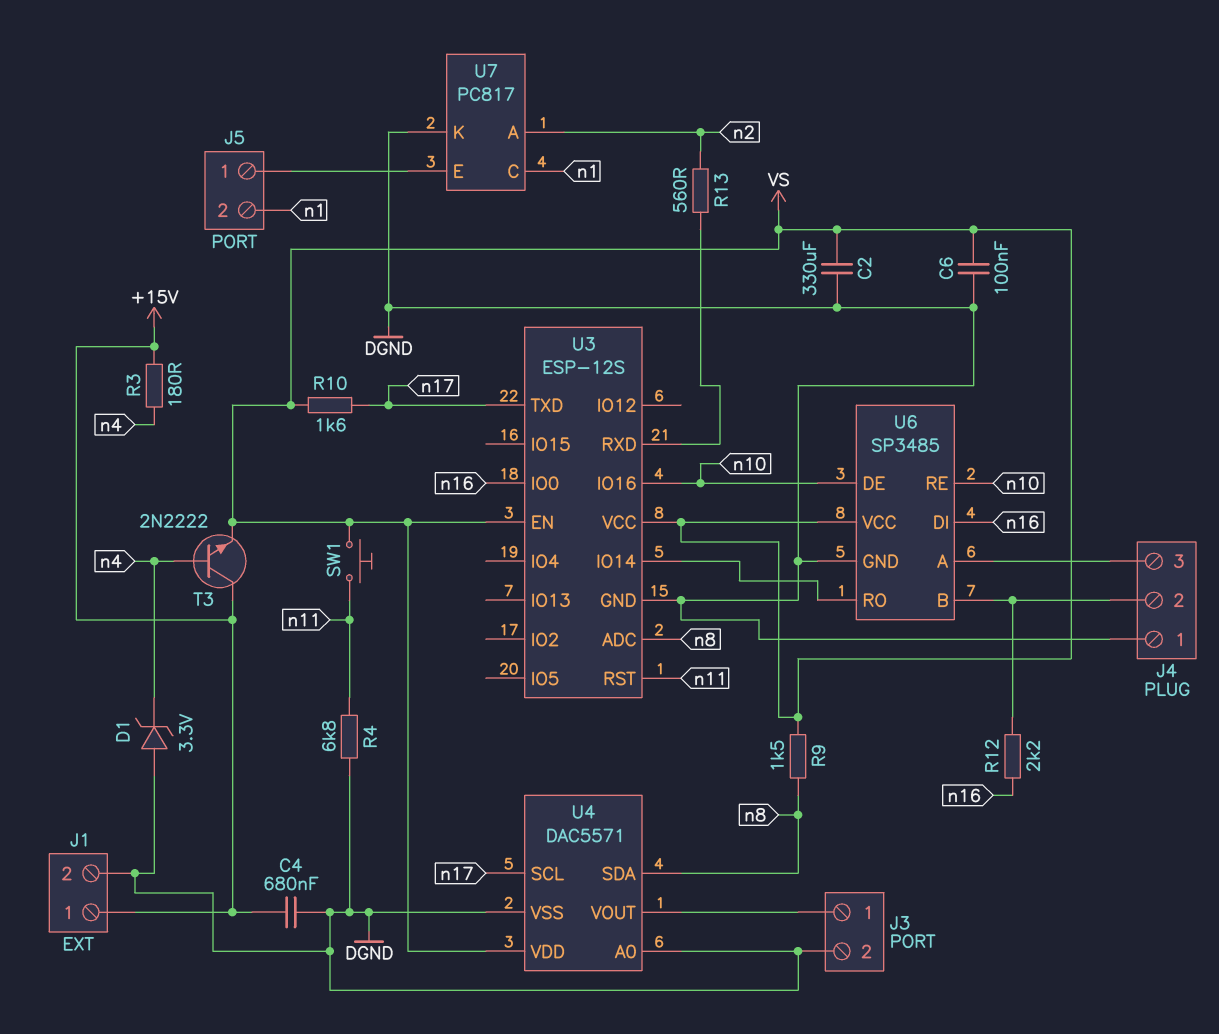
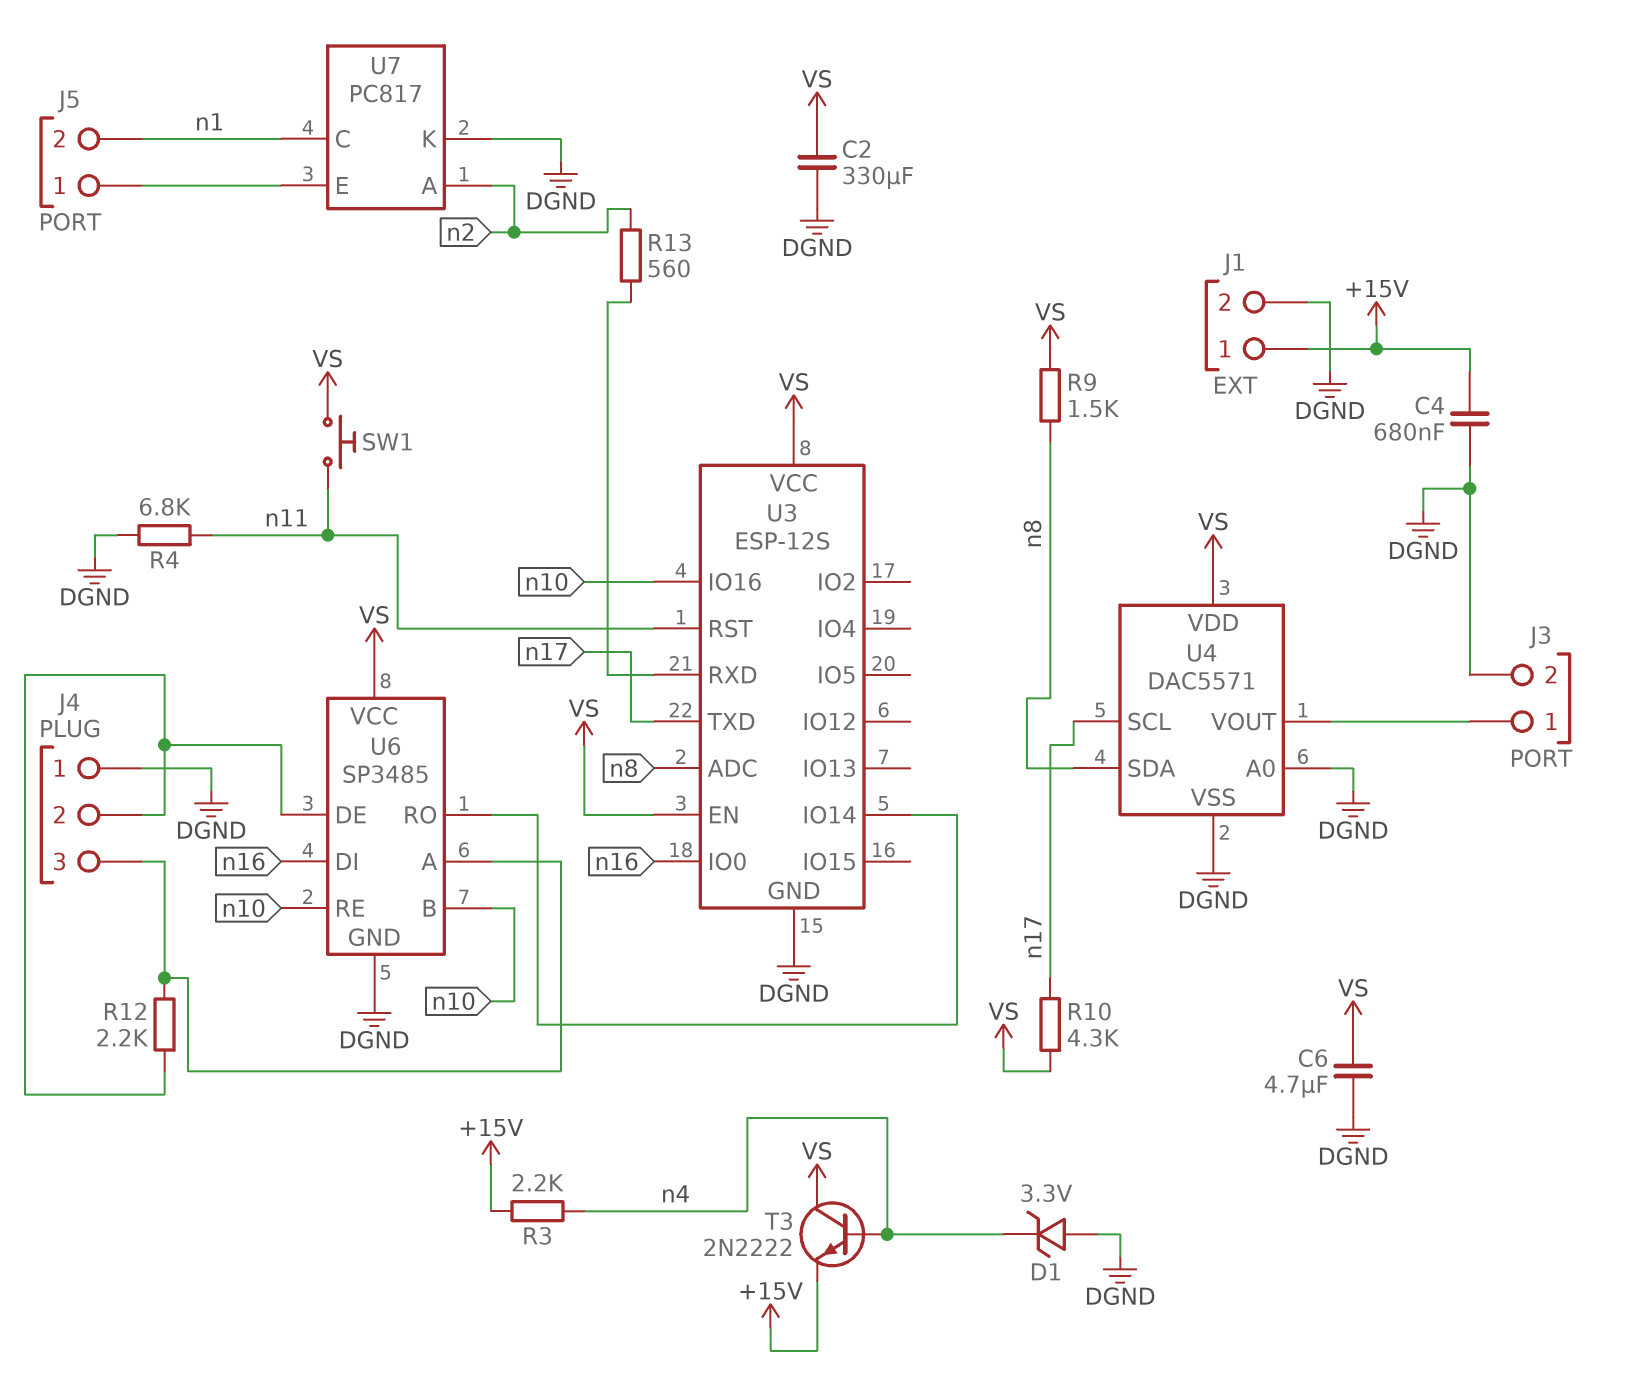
C6: 100nF (DGND, VS) -> 4.7uF (DGND, VS)
R3: 180 (+15V, n4) -> 2.2k (+15V, n4)
R10: 1.6k (VS, n17) -> 4.3k (VS, n17)
R12: 2.2k (J4/2, n16) -> 2.2k (J4/2, J4/3)
T3: NPN 2N2222 (B n4, C +15V, E VS) -> NPN 2N2222 (B n4, C VS, E +15V)
U6 pin B: J4/2 -> n10
U6 pin DE: n10 -> J4/2

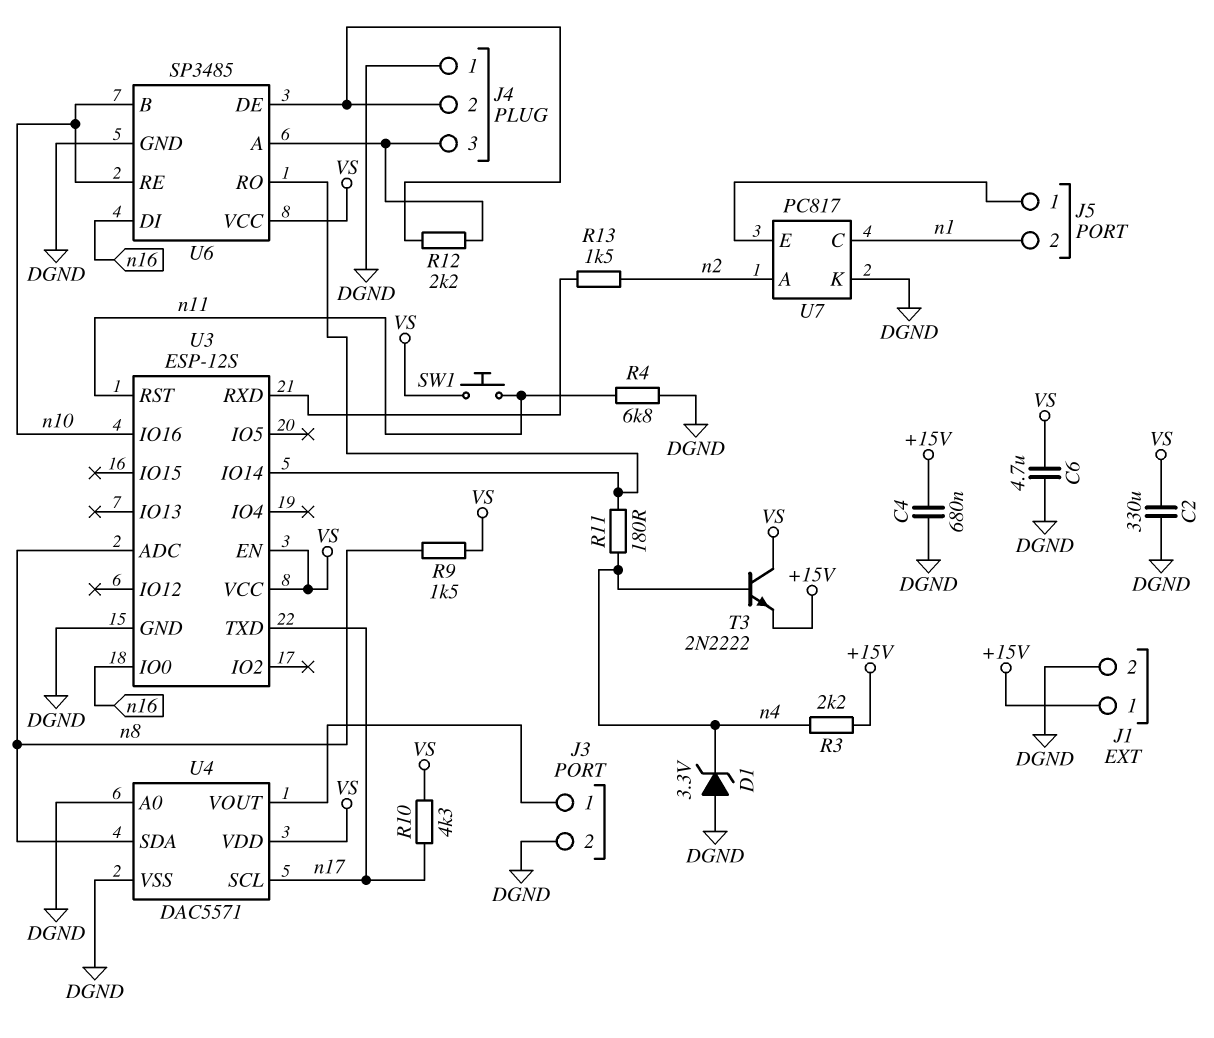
R11: none -> 180 (U3/IO14, n4)
R13: 560 (U3/RXD, n2) -> 1.5k (U3/RXD, n2)

